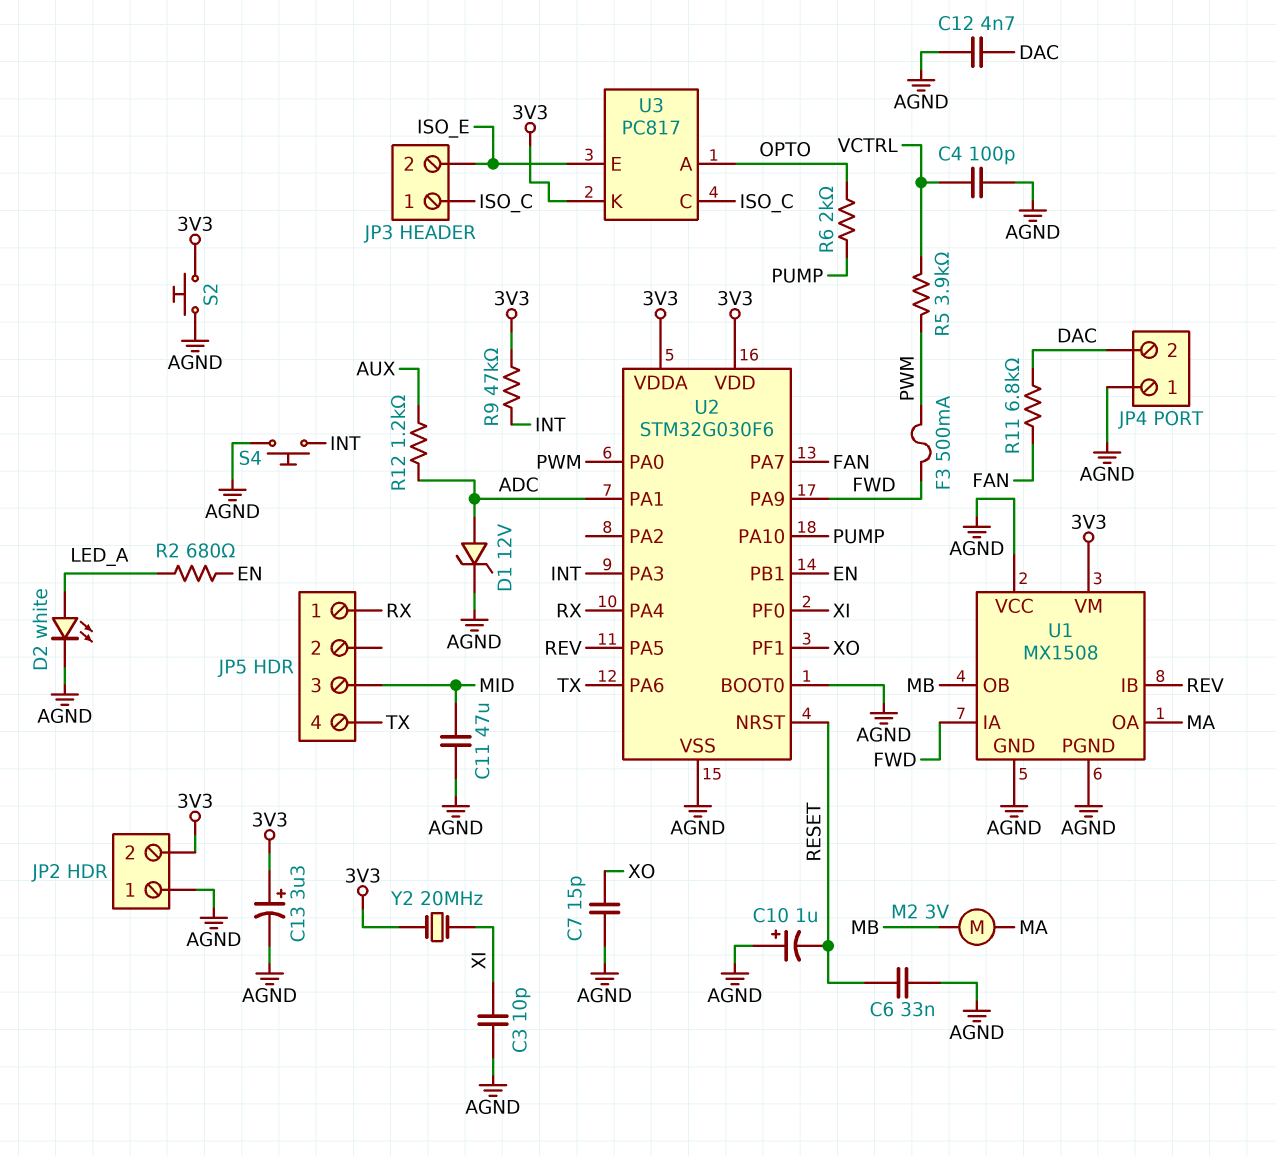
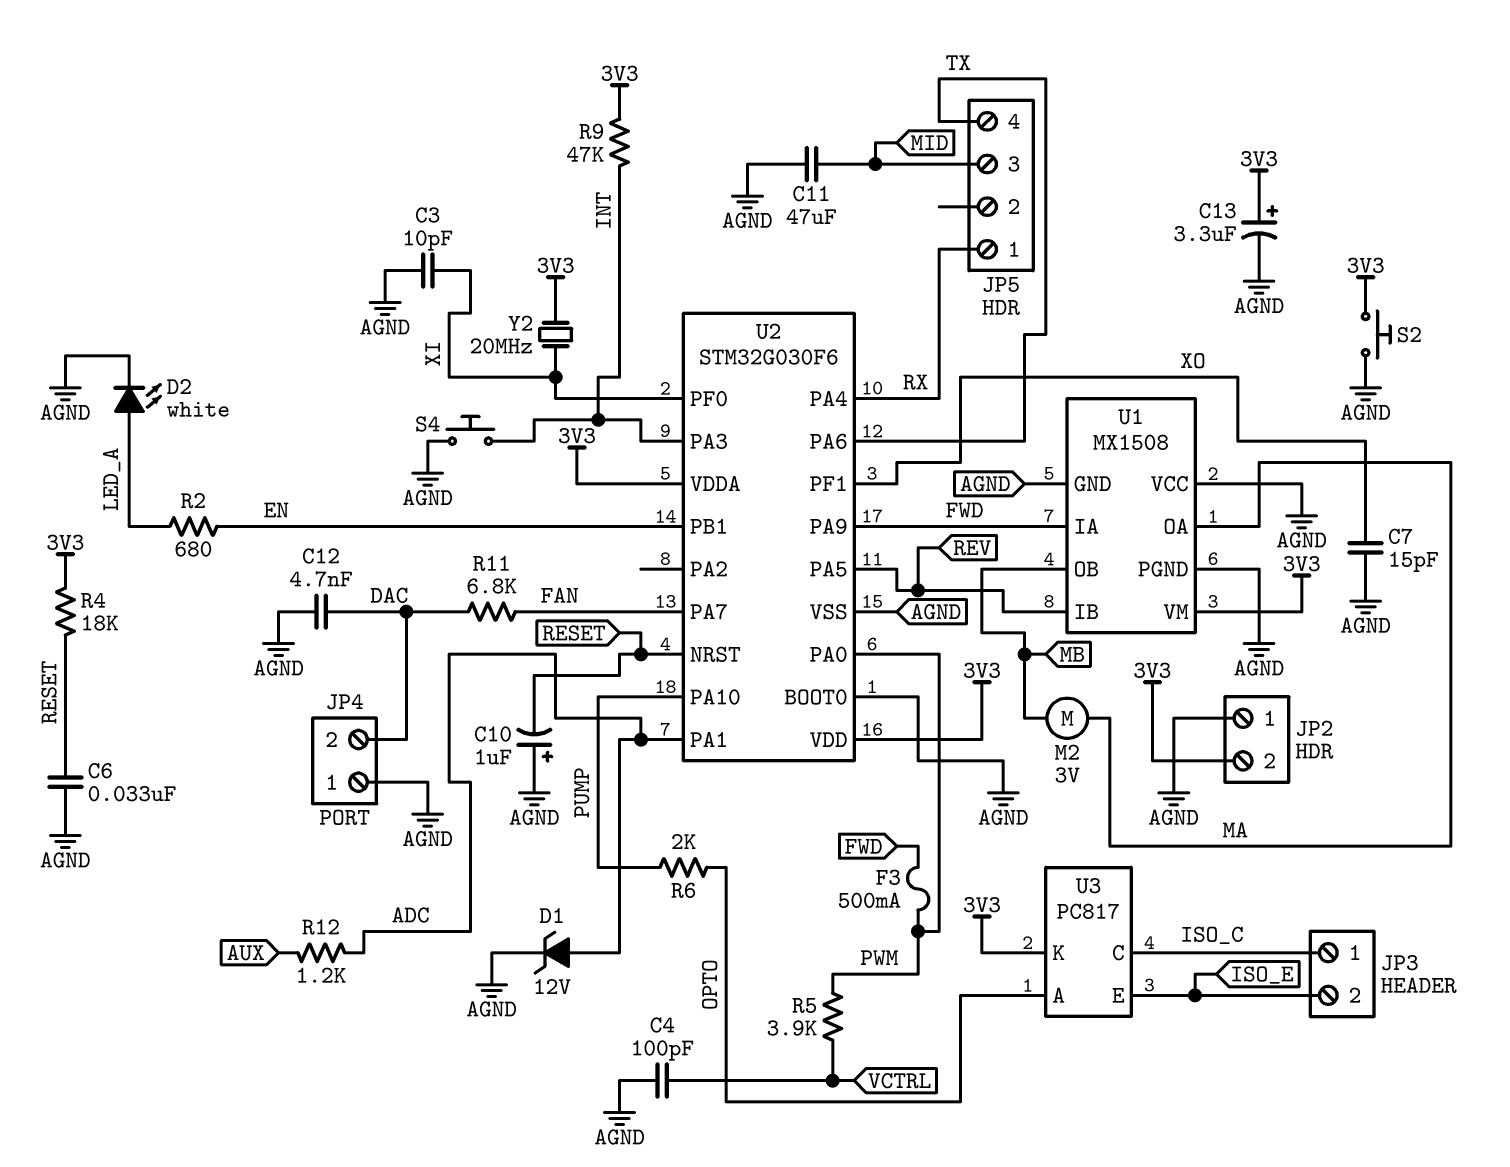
R4: none -> 18k (3V3, RESET)

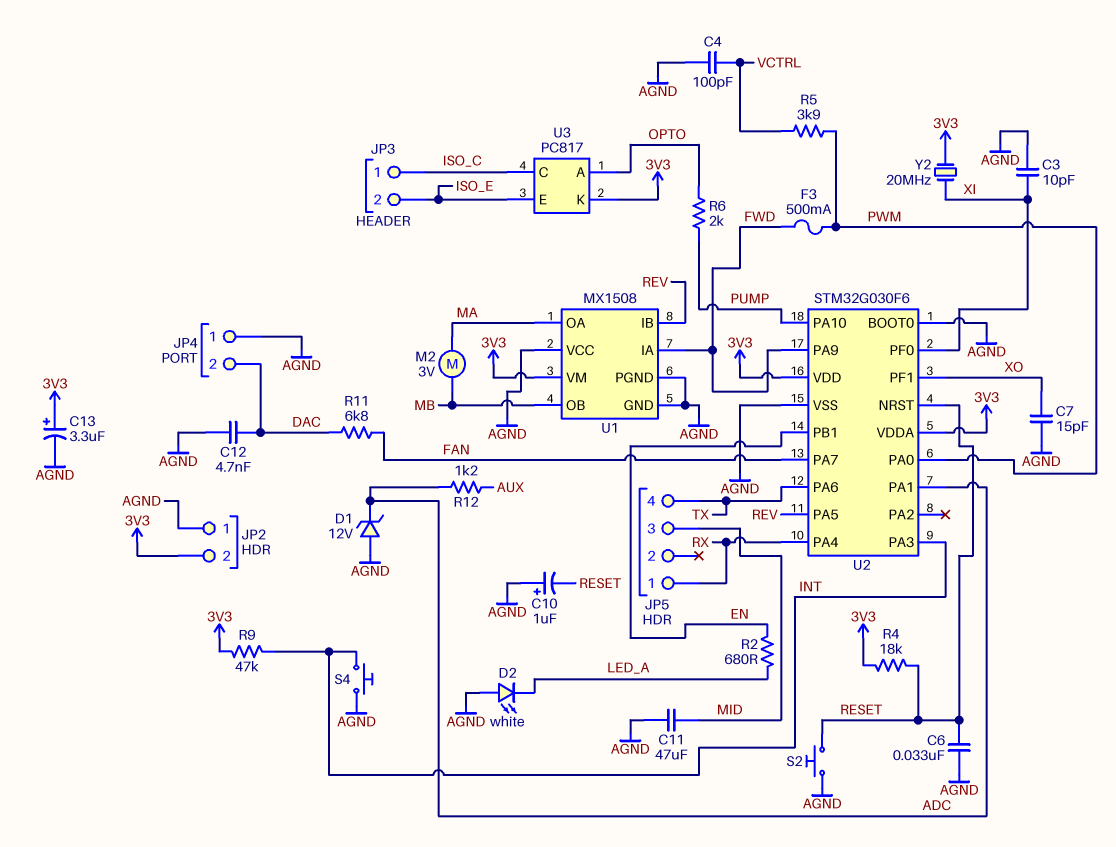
D1: zener 12V (A ADC, K AGND) -> zener 12V (A AGND, K ADC)
D2: LED white (A LED_A, K AGND) -> LED white (A AGND, K LED_A)
S2: button (3V3, AGND) -> button (AGND, RESET)

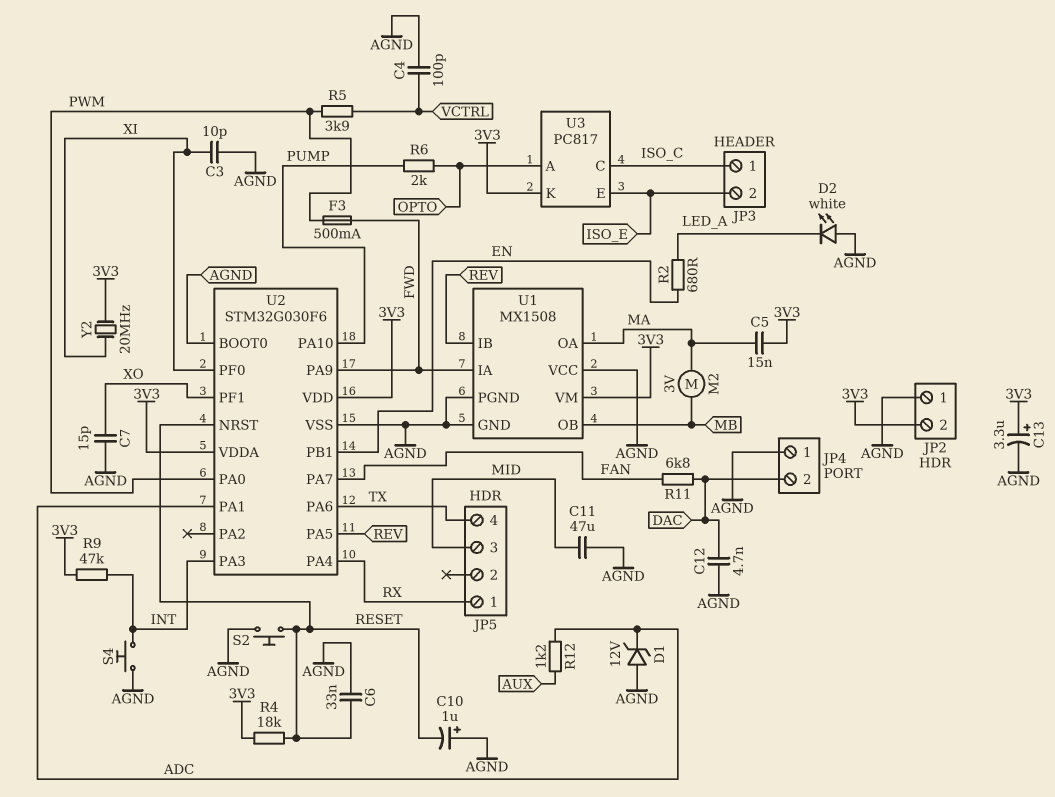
C5: none -> 15nF (3V3, MA)

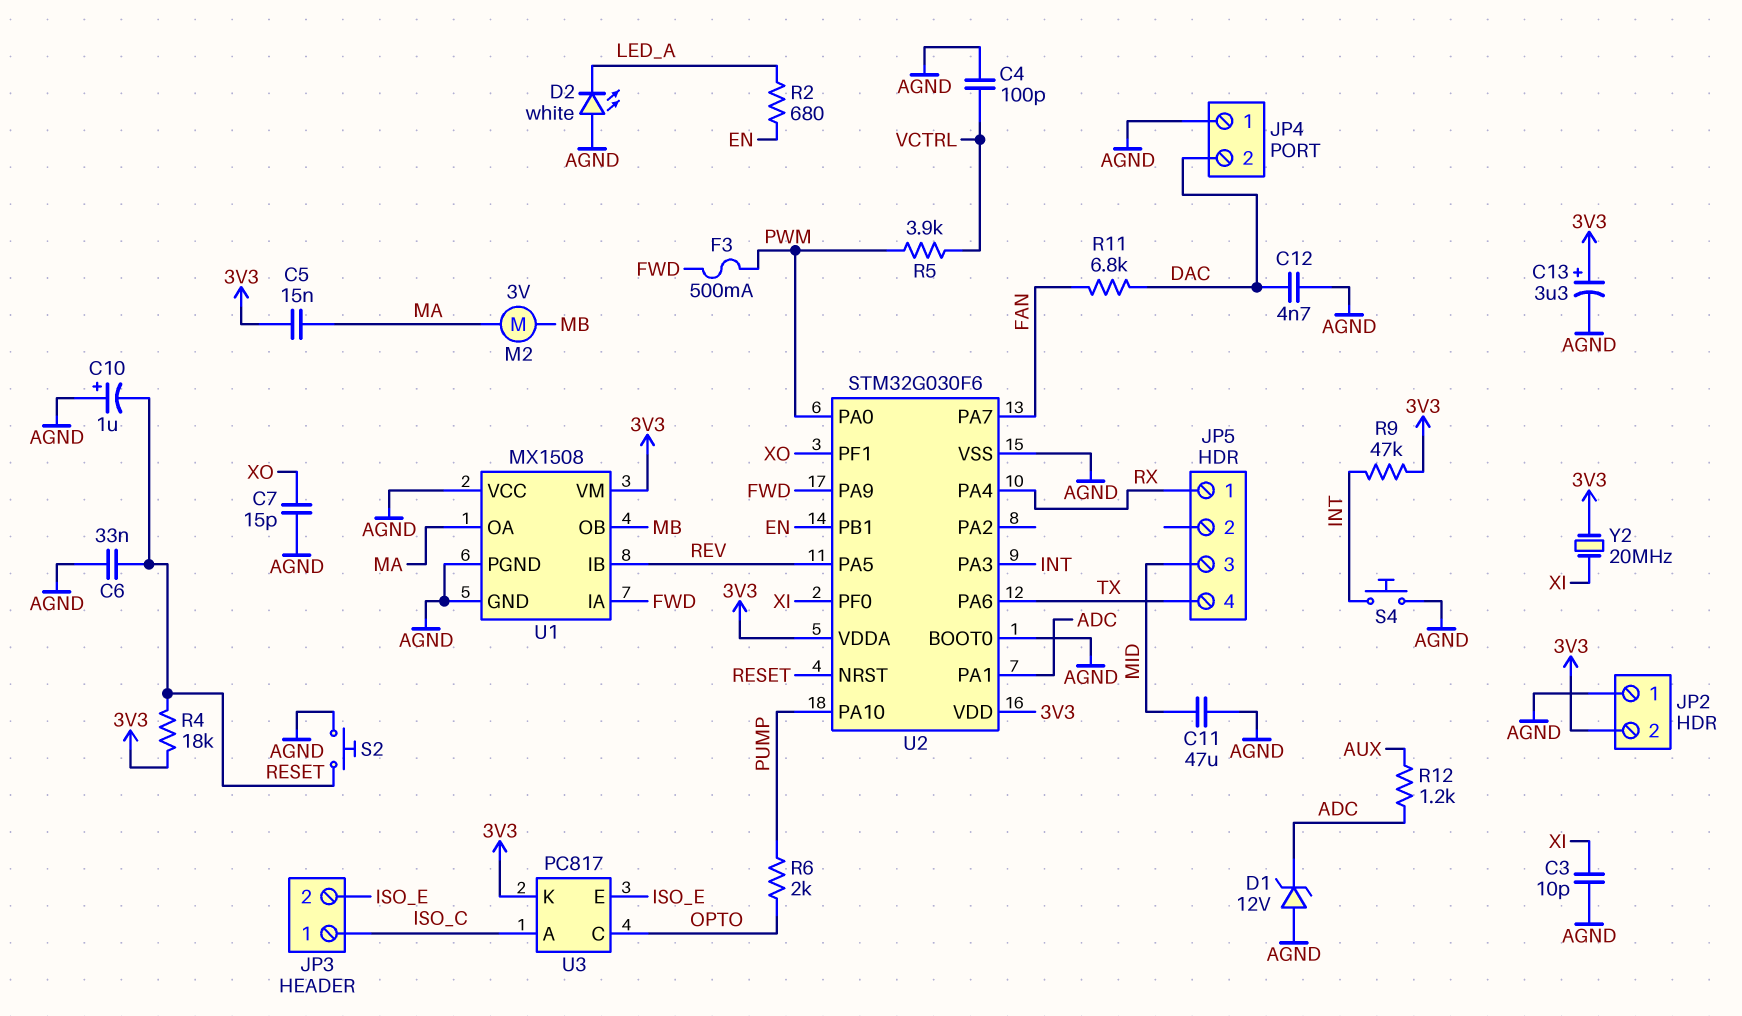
U3 pin A: OPTO -> ISO_C
U3 pin C: ISO_C -> OPTO

